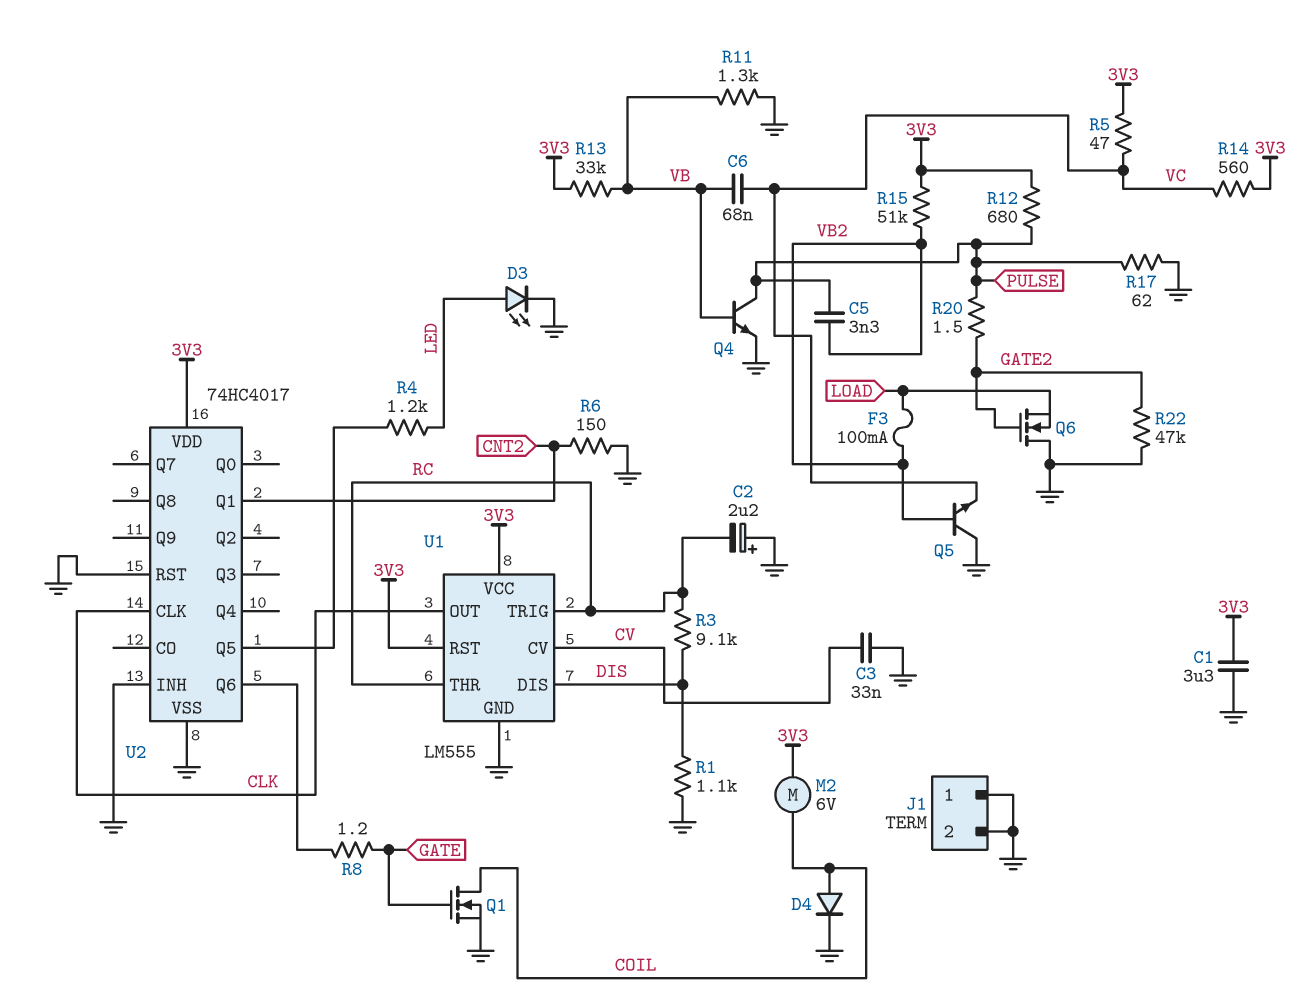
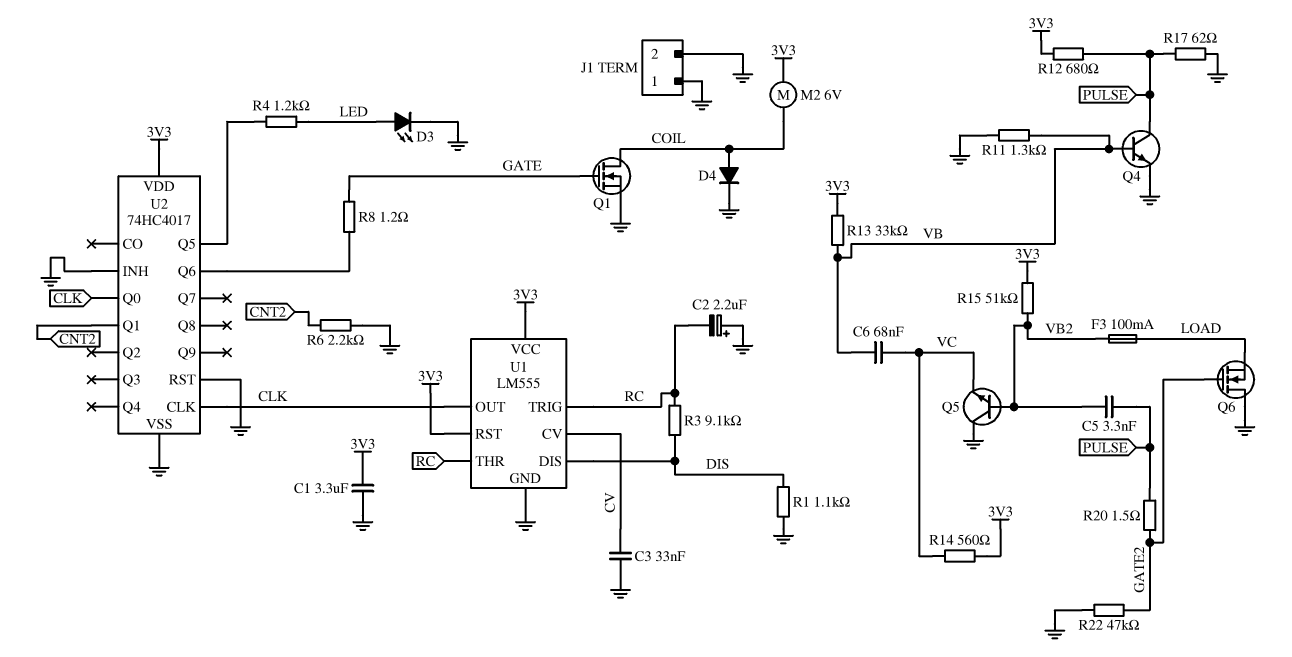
R5: 47 (3V3, VC) -> none
R6: 150 (CNT2, GND) -> 2.2k (CNT2, GND)
U2 pin Q0: none -> CLK

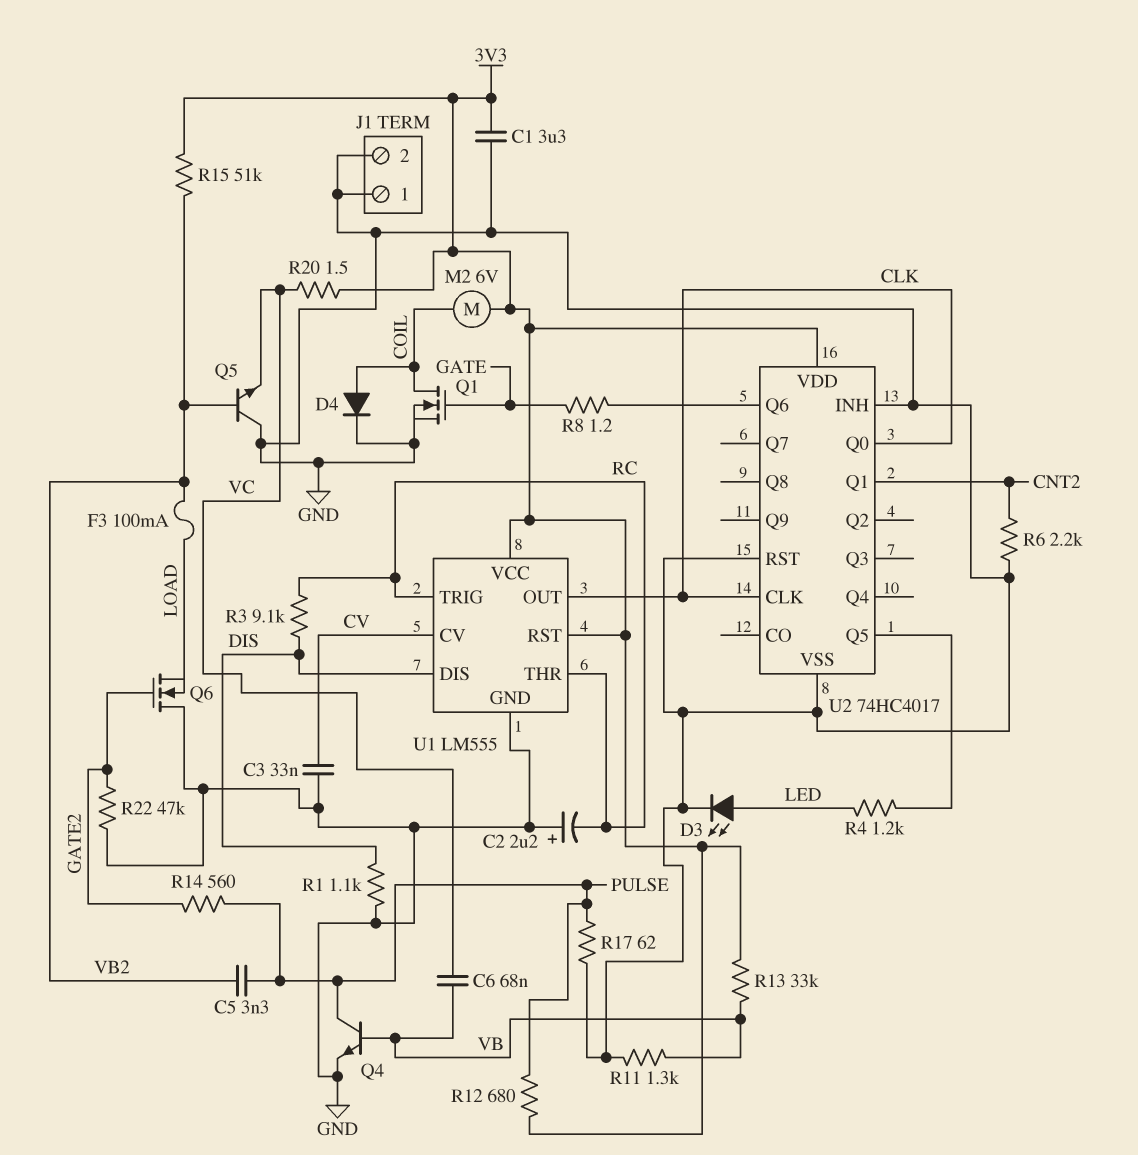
R14: 560 (3V3, VC) -> 560 (GATE2, PULSE)
R20: 1.5 (GATE2, PULSE) -> 1.5 (3V3, VC)

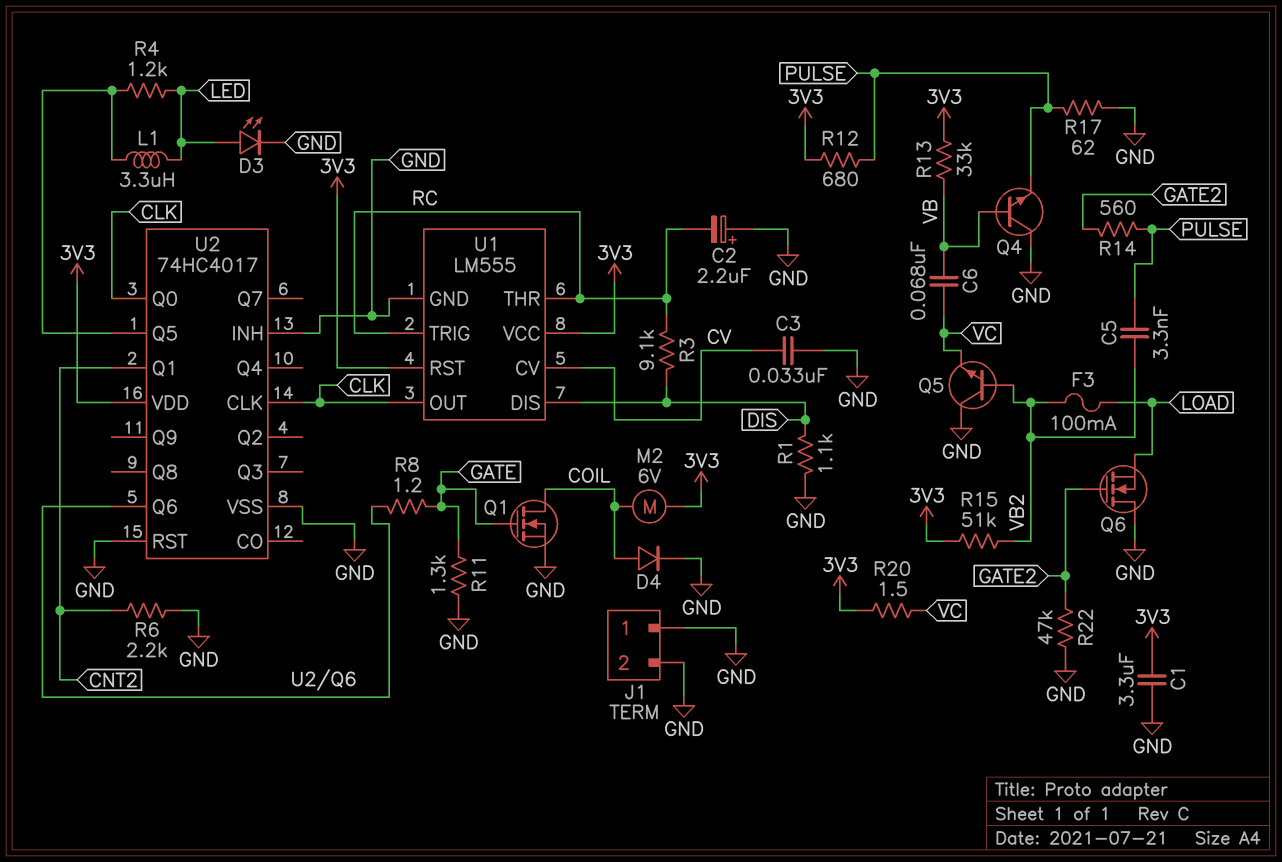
L1: none -> 3.3uH (LED, U2/Q5)
Q4: NPN (B VB, C PULSE, E GND) -> NPN (B VB, C GND, E PULSE)
R11: 1.3k (GND, VB) -> 1.3k (GATE, GND)

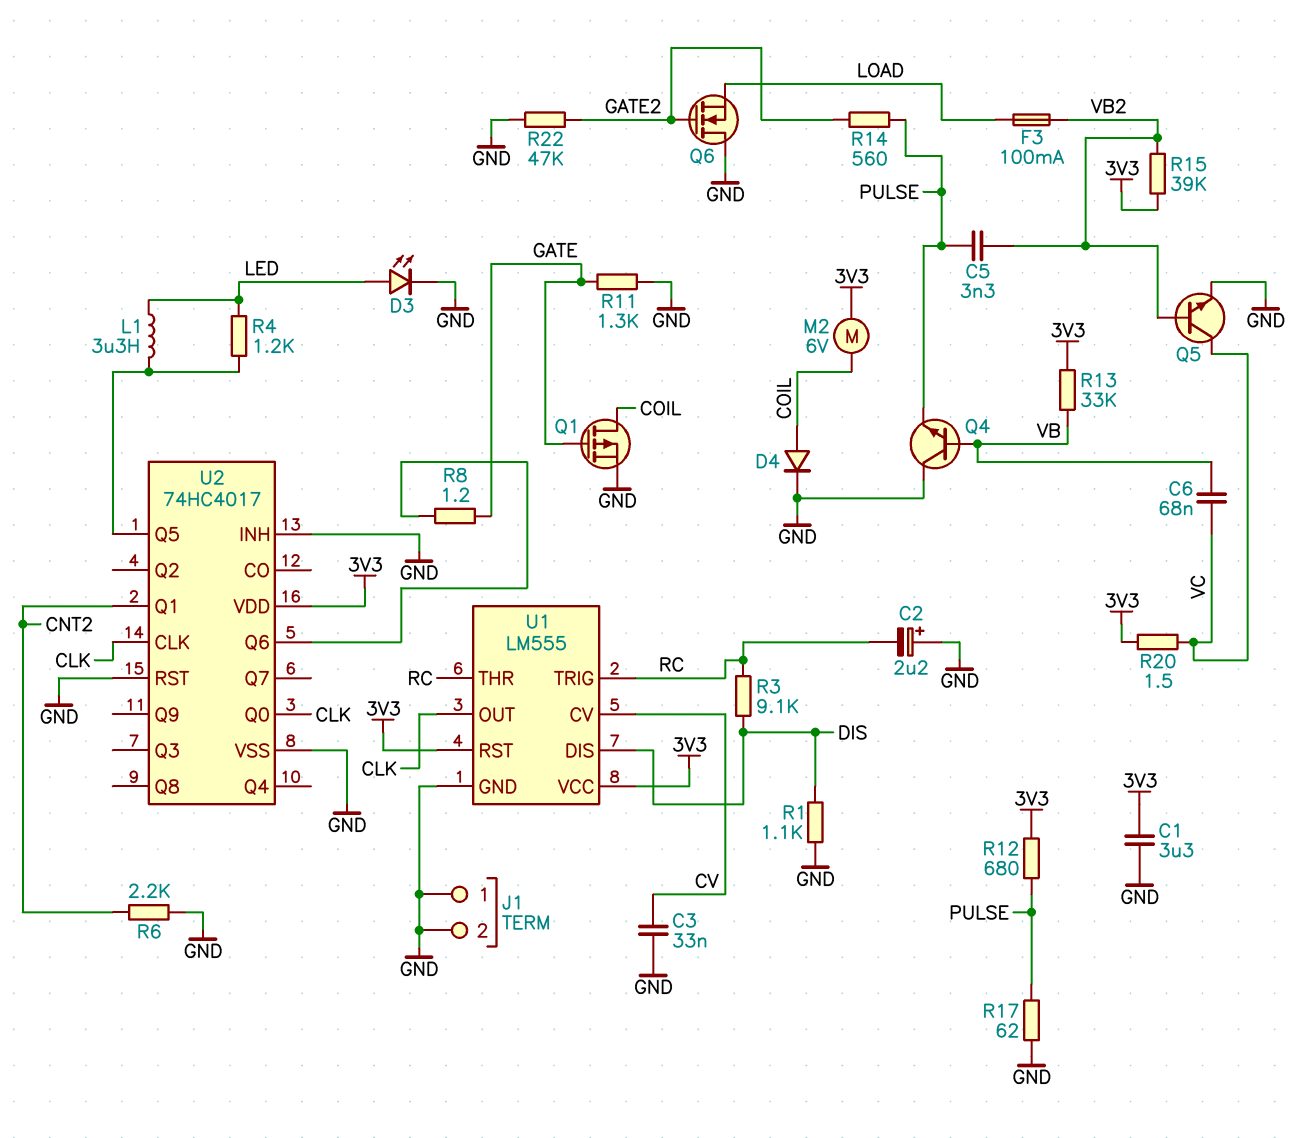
Q1: NMOS (G GATE, D COIL, S GND) -> PMOS (G GATE, D COIL, S GND)
Q5: NPN (B VB2, C GND, E VC) -> NPN (B VB2, C VC, E GND)
R15: 51k (3V3, VB2) -> 39k (3V3, VB2)

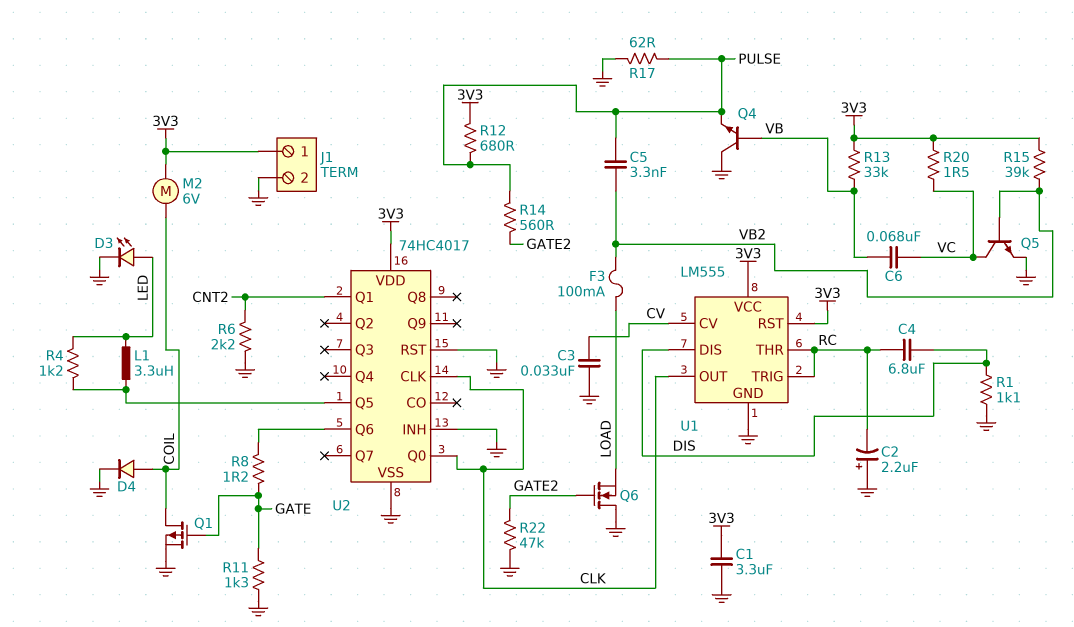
C4: none -> 6.8uF (DIS, RC)
J1 pin 1: GND -> 3V3
R3: 9.1k (DIS, RC) -> none

